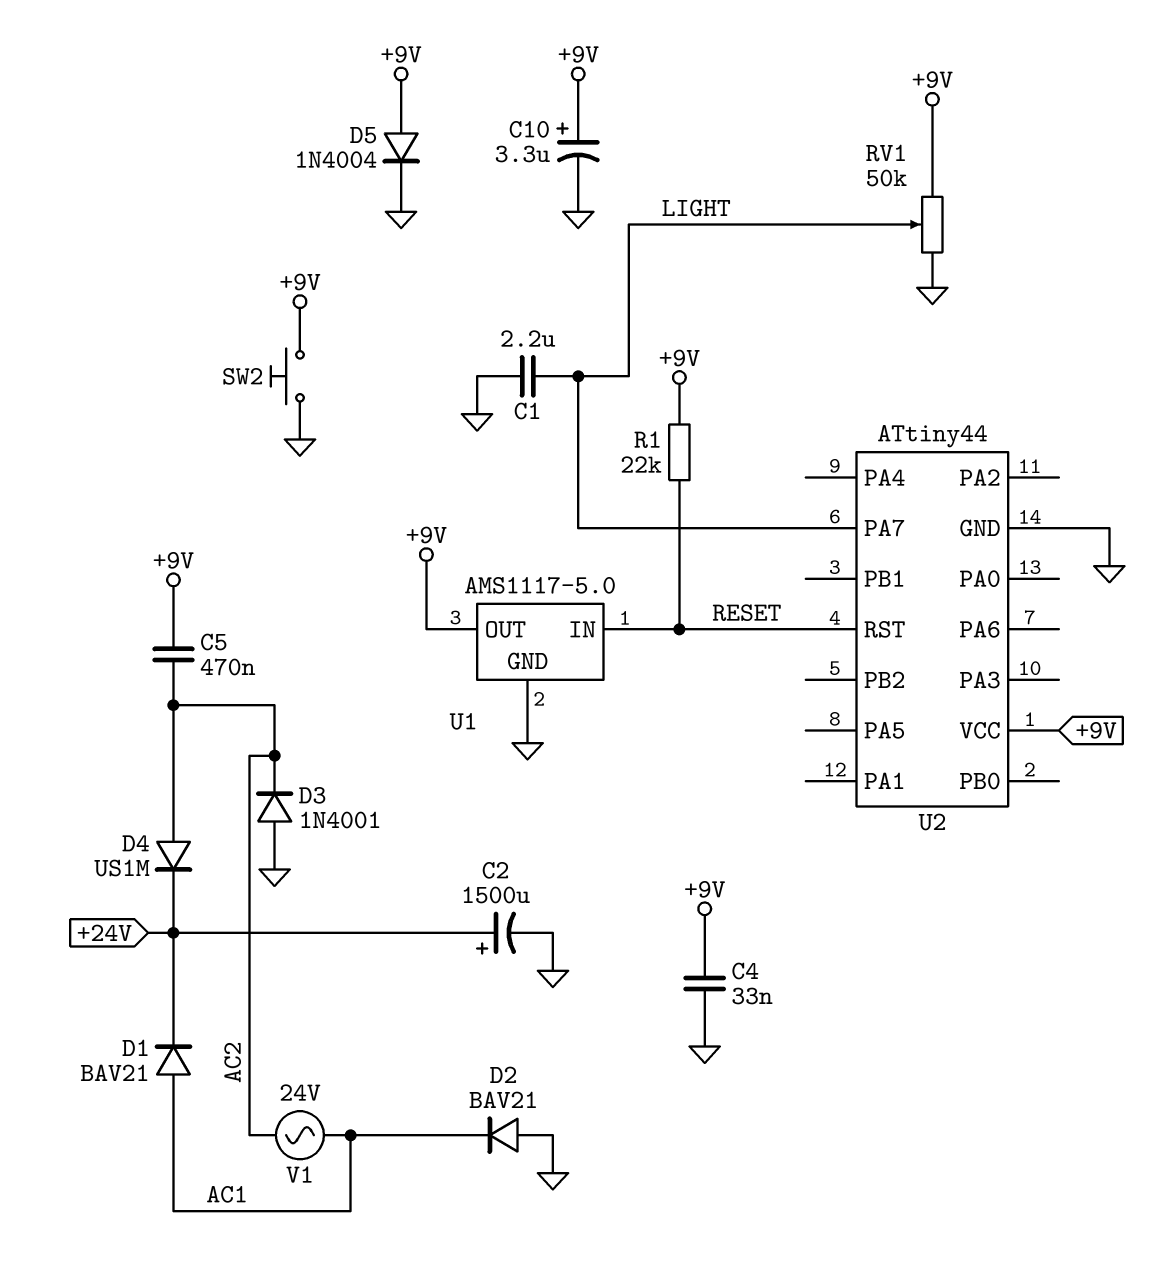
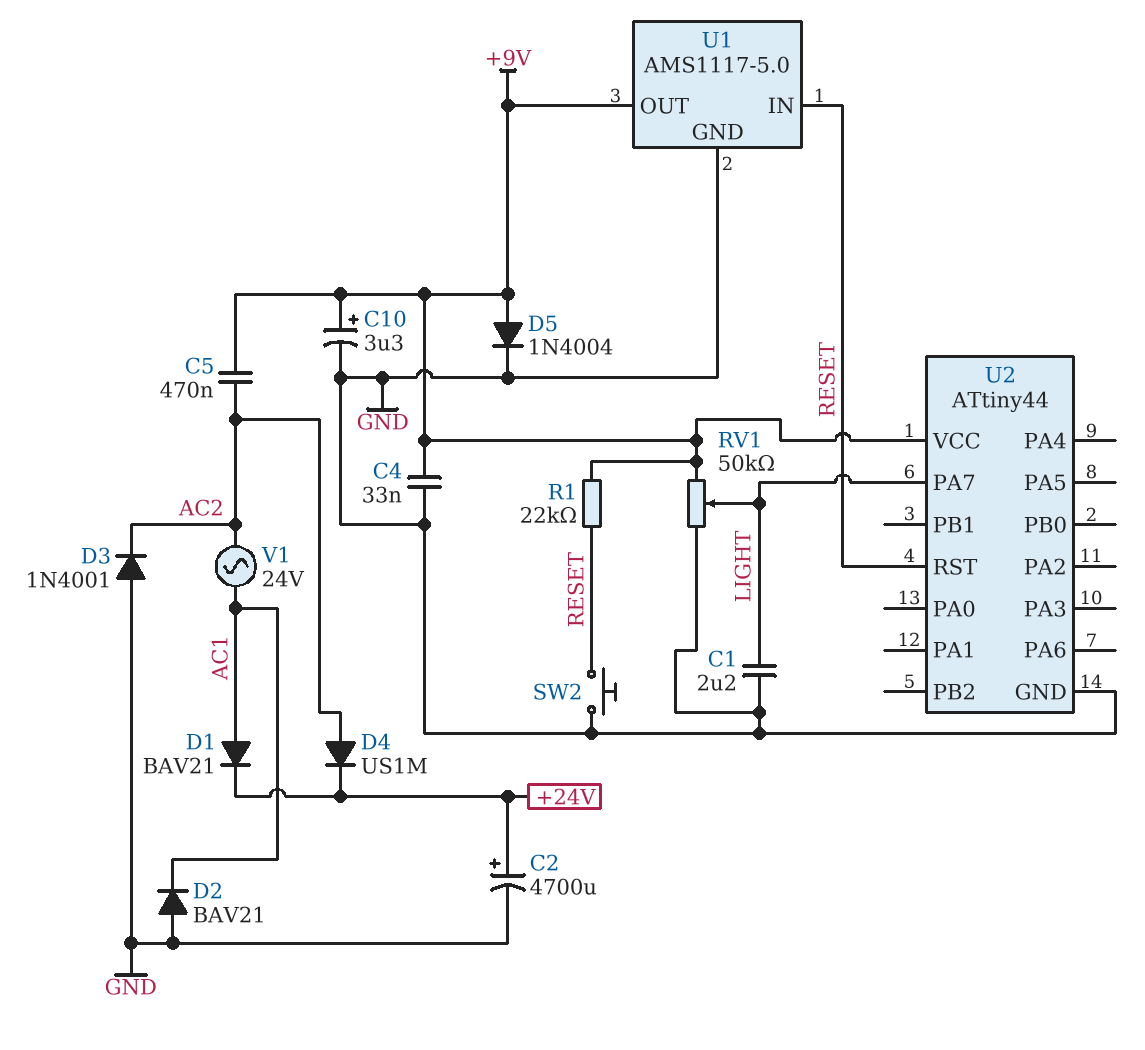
C2: 1500uF (plus +24V, minus GND) -> 4700uF (plus +24V, minus GND)
SW2: button (+9V, GND) -> button (GND, RESET)

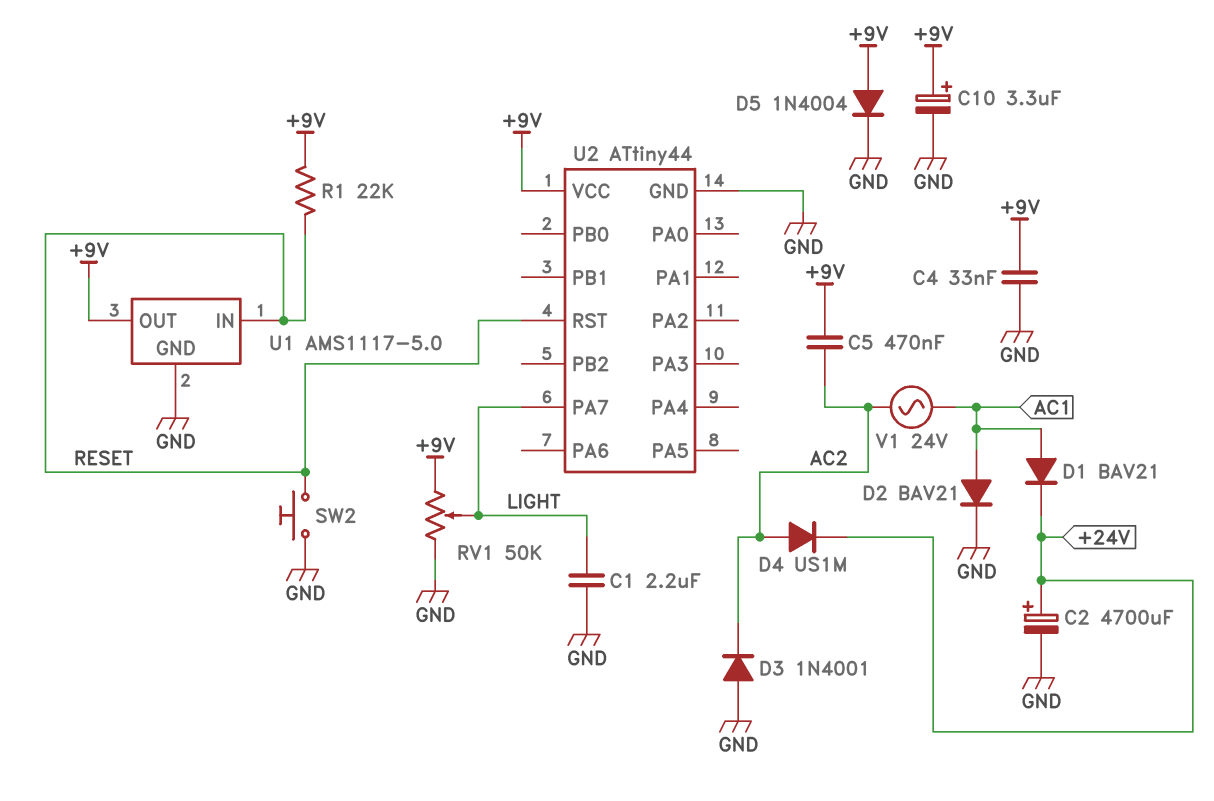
D2: diode BAV21 (A GND, K AC1) -> diode BAV21 (A AC1, K GND)

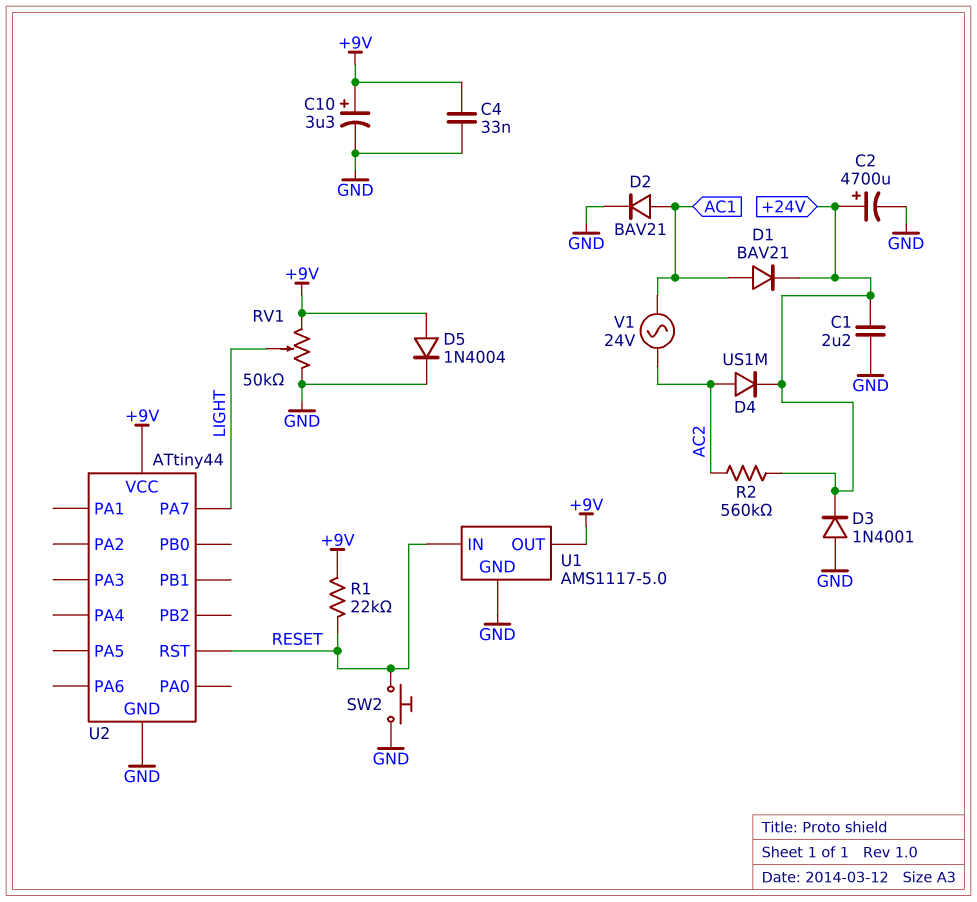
C1: 2.2uF (GND, LIGHT) -> 2.2uF (+24V, GND)
C5: 470nF (+9V, AC2) -> none
D3: diode 1N4001 (A GND, K AC2) -> diode 1N4001 (A GND, K +24V)
R2: none -> 560k (+24V, AC2)

